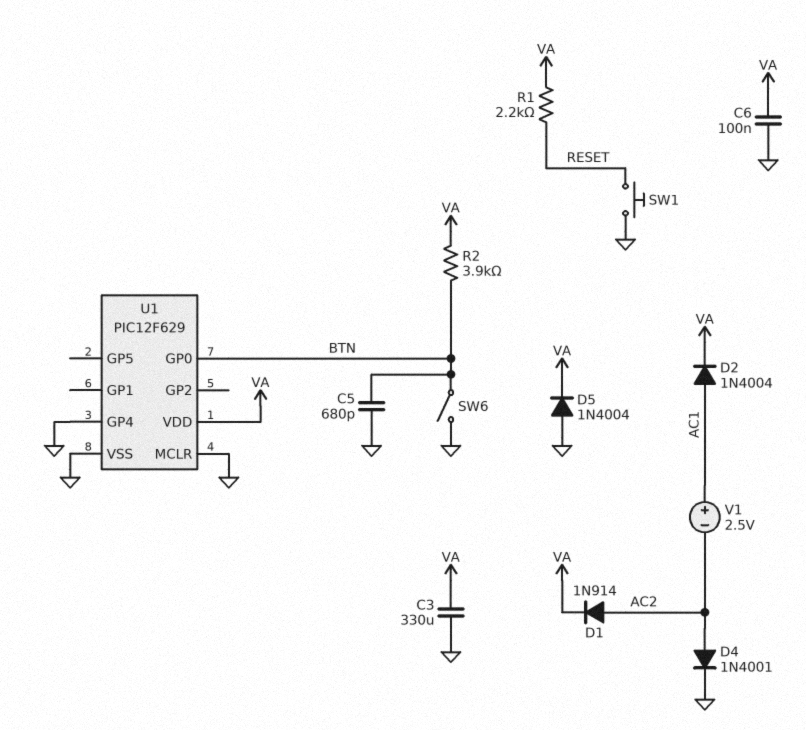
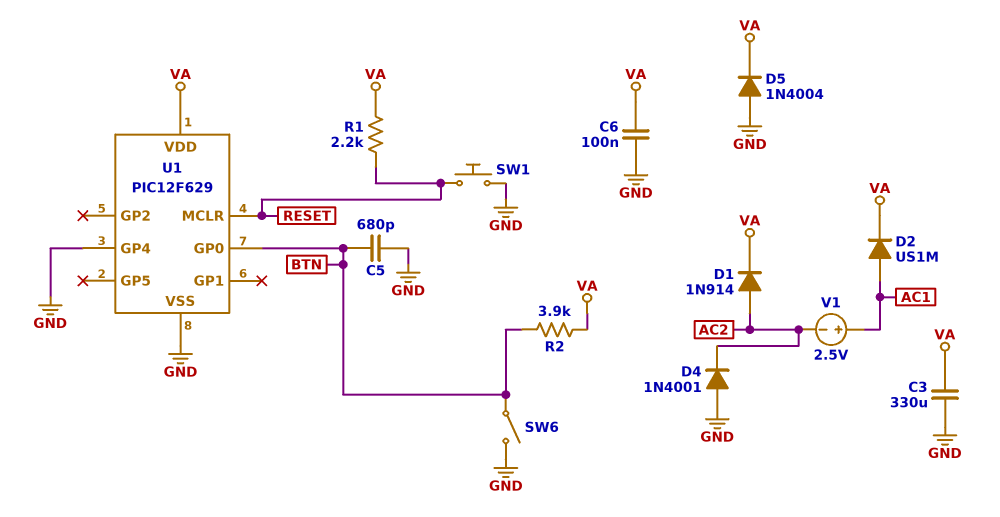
D2: diode 1N4004 (A AC1, K VA) -> diode US1M (A AC1, K VA)
D4: diode 1N4001 (A AC2, K GND) -> diode 1N4001 (A GND, K AC2)
U1 pin MCLR: GND -> RESET

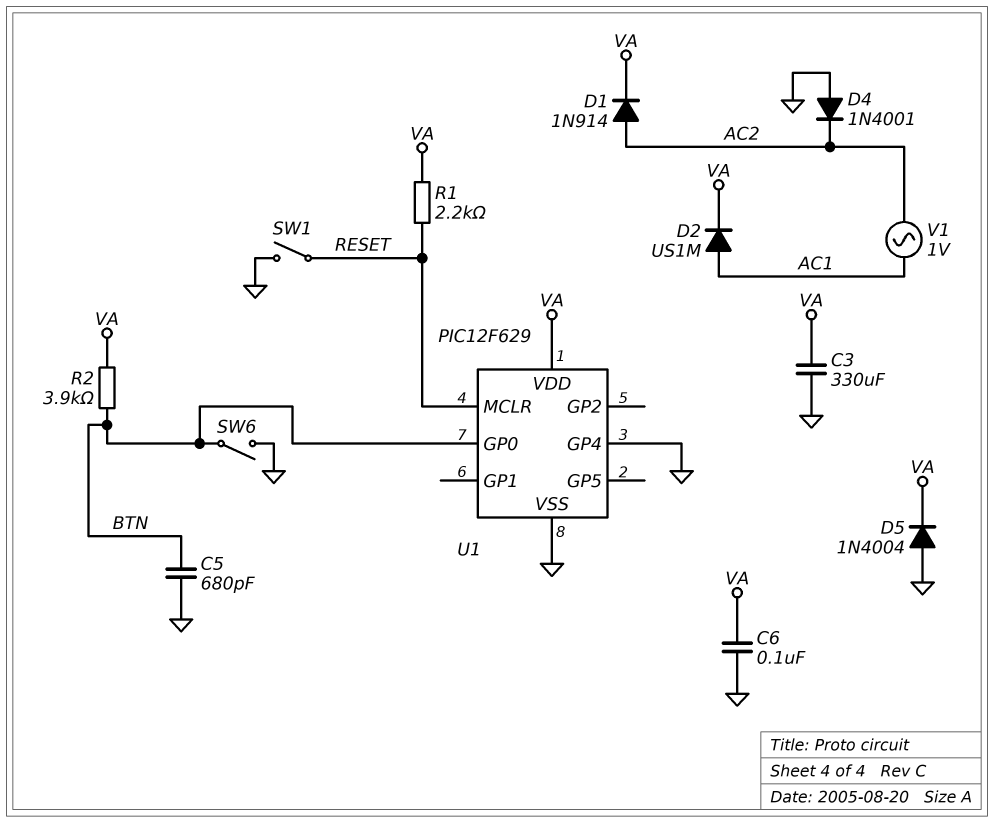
SW1: button (GND, RESET) -> switch (GND, RESET)
V1: 2.5V (plus AC1, minus AC2) -> AC 1V (AC1, AC2)

